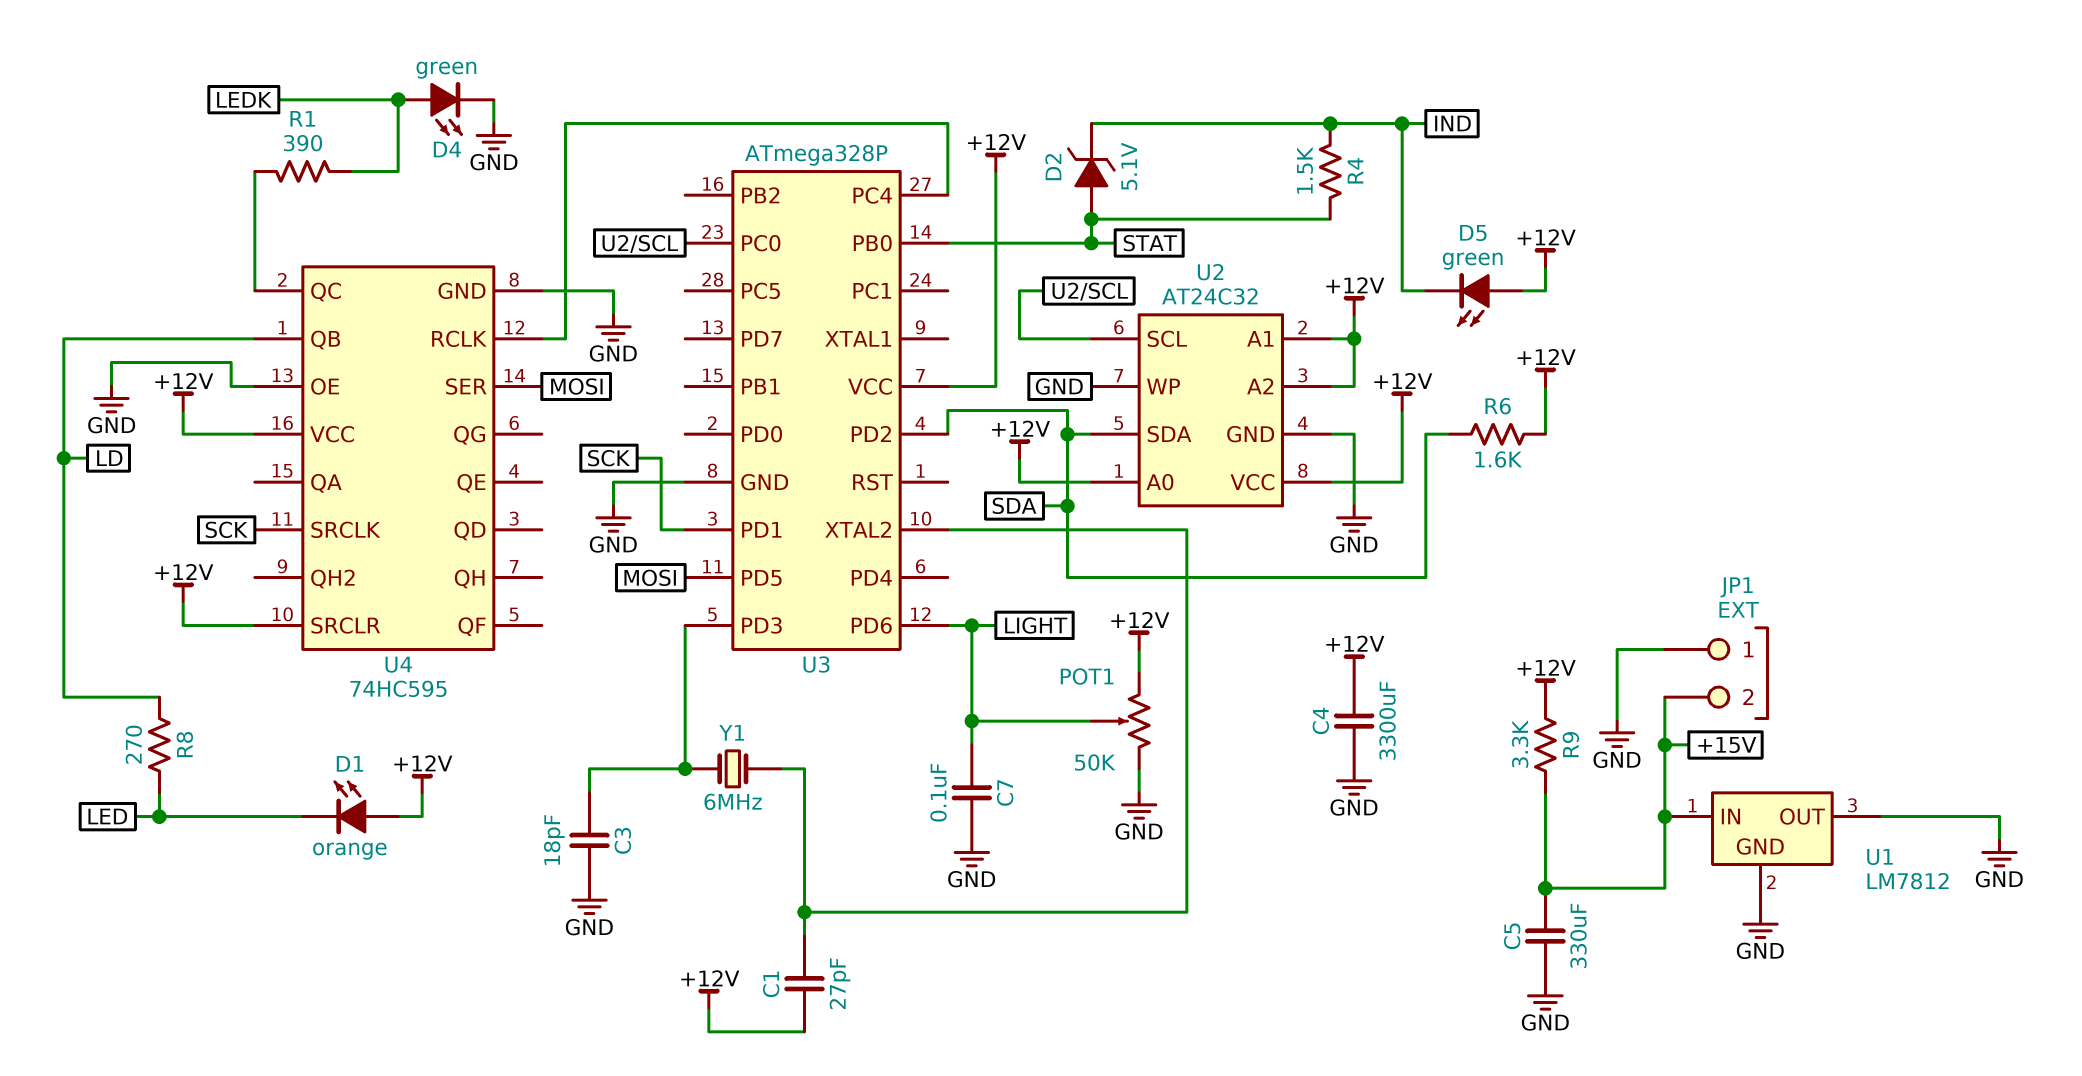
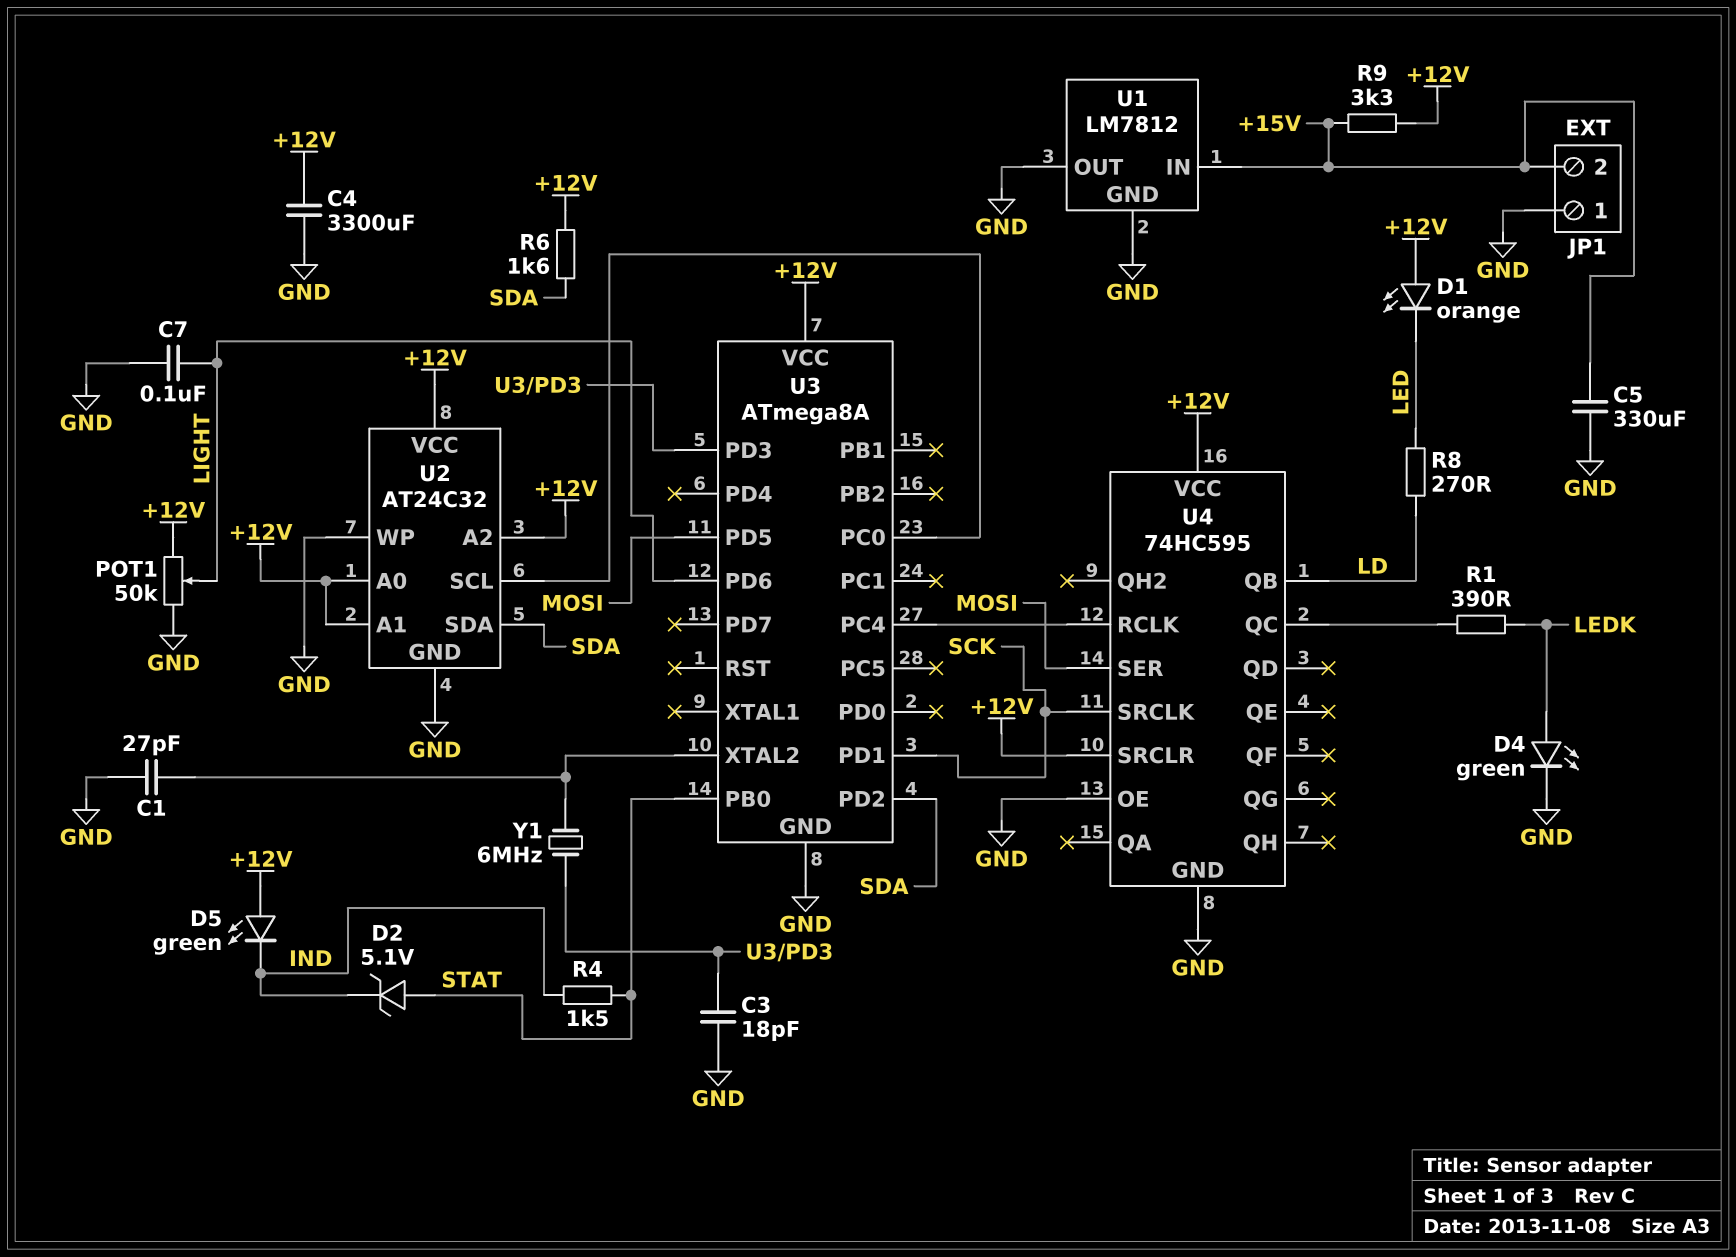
C1: 27pF (+12V, U3/XTAL2) -> 27pF (GND, U3/XTAL2)
U3: ATmega328P -> ATmega8A

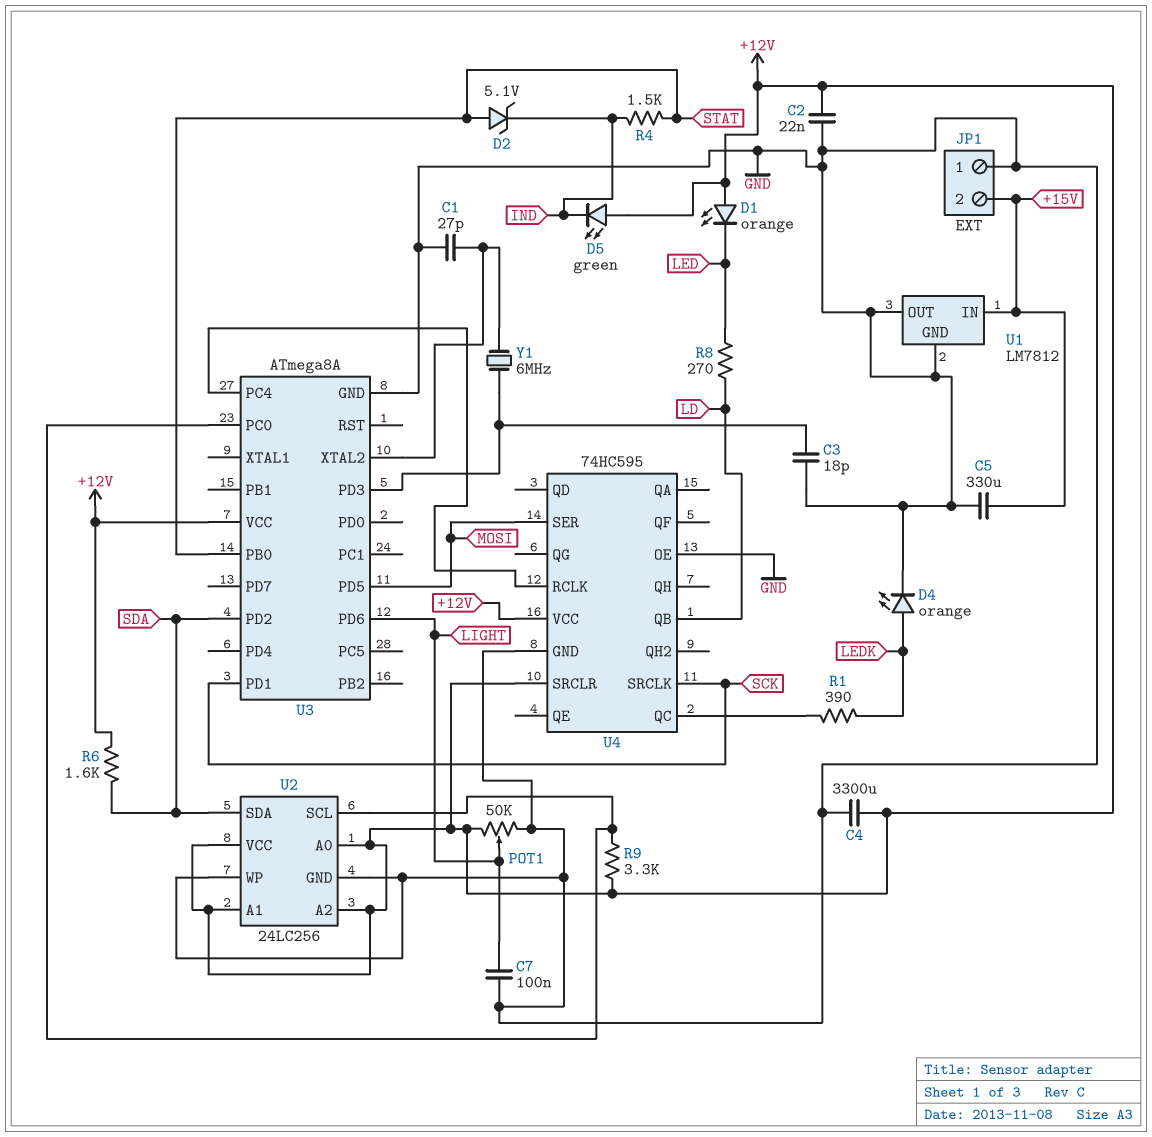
C2: none -> 22nF (+12V, GND)
D4: LED green (A LEDK, K GND) -> LED orange (A LEDK, K GND)
R9: 3.3k (+12V, +15V) -> 3.3k (+12V, U2/SCL)
U2: AT24C32 -> 24LC256

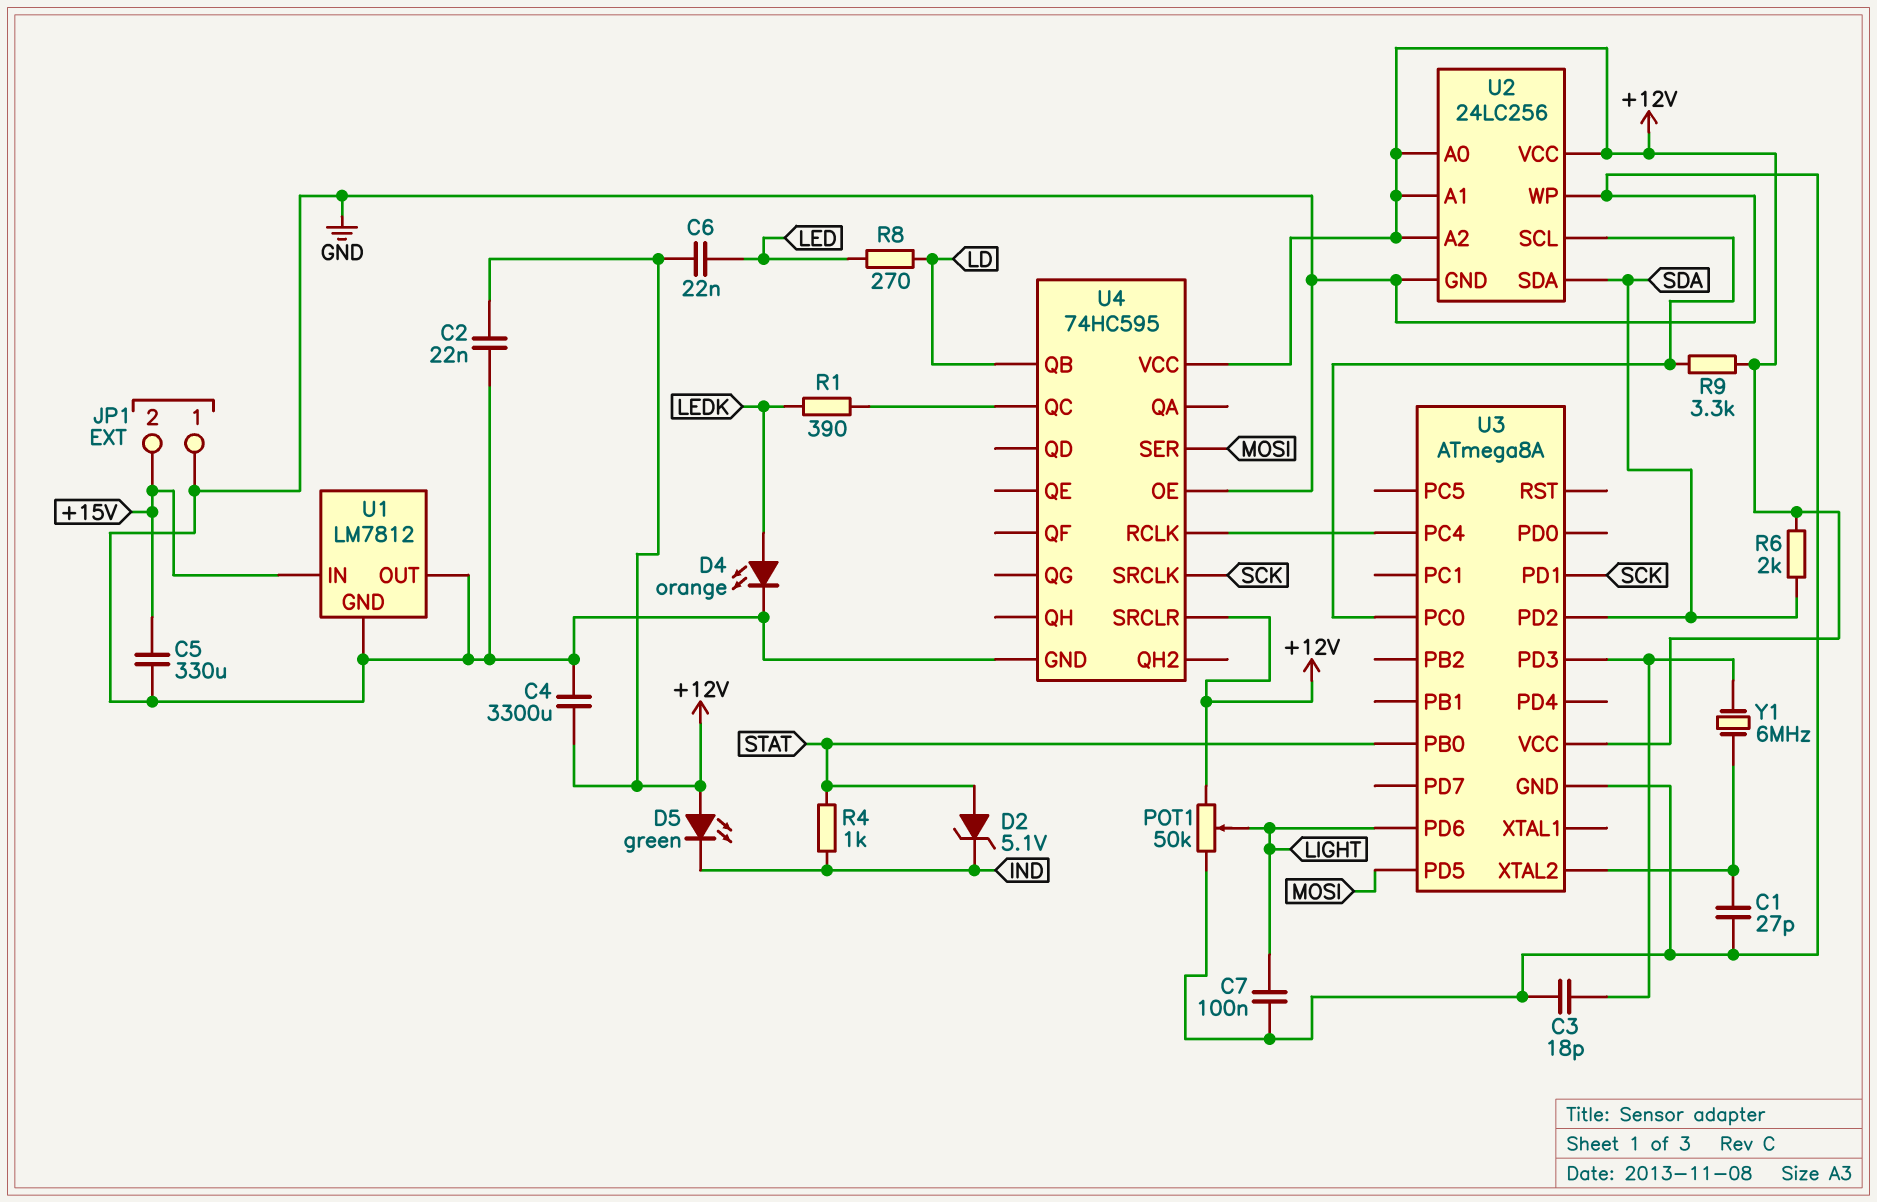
C6: none -> 22nF (+12V, LED)
D1: LED orange (A +12V, K LED) -> none
R4: 1.5k (IND, STAT) -> 1k (IND, STAT)
R6: 1.6k (+12V, SDA) -> 2k (+12V, SDA)

